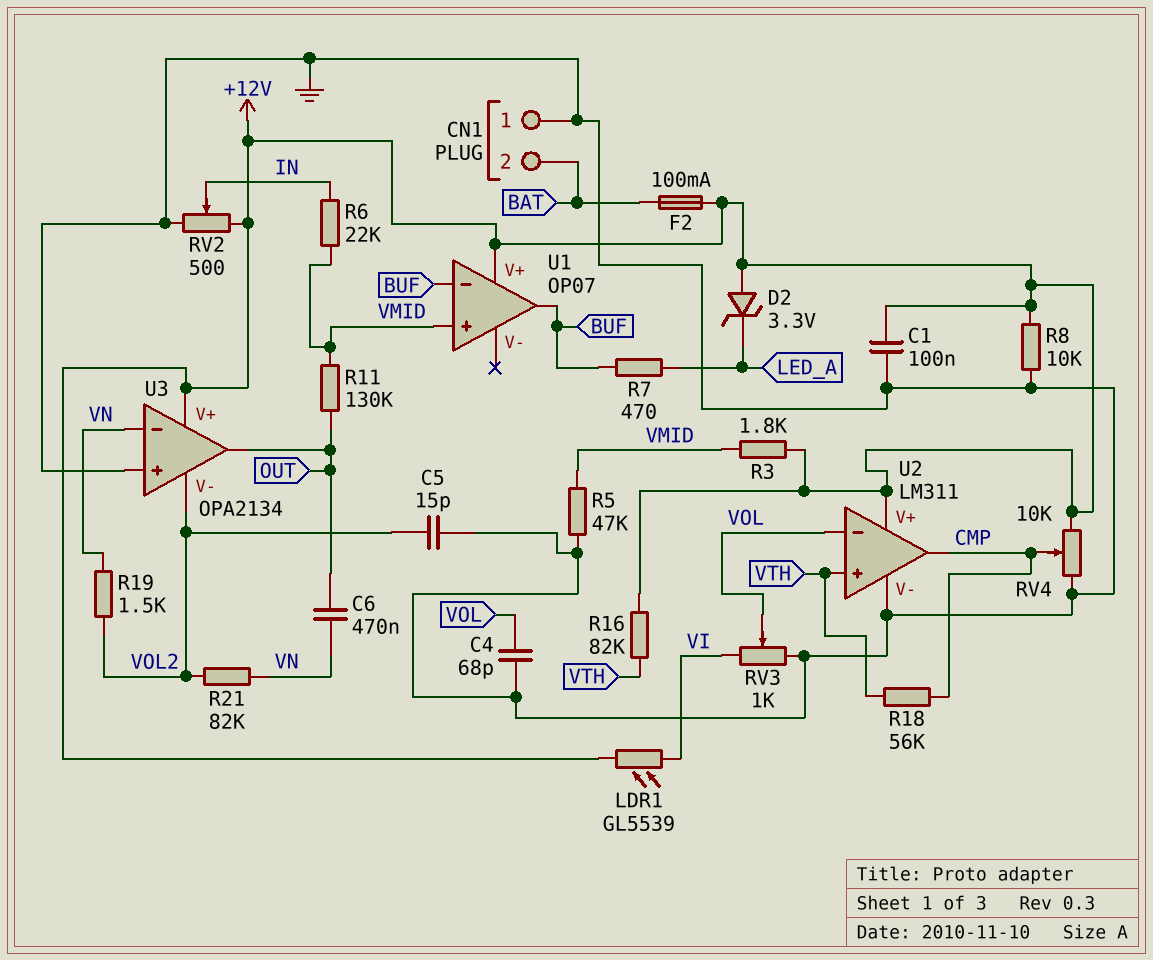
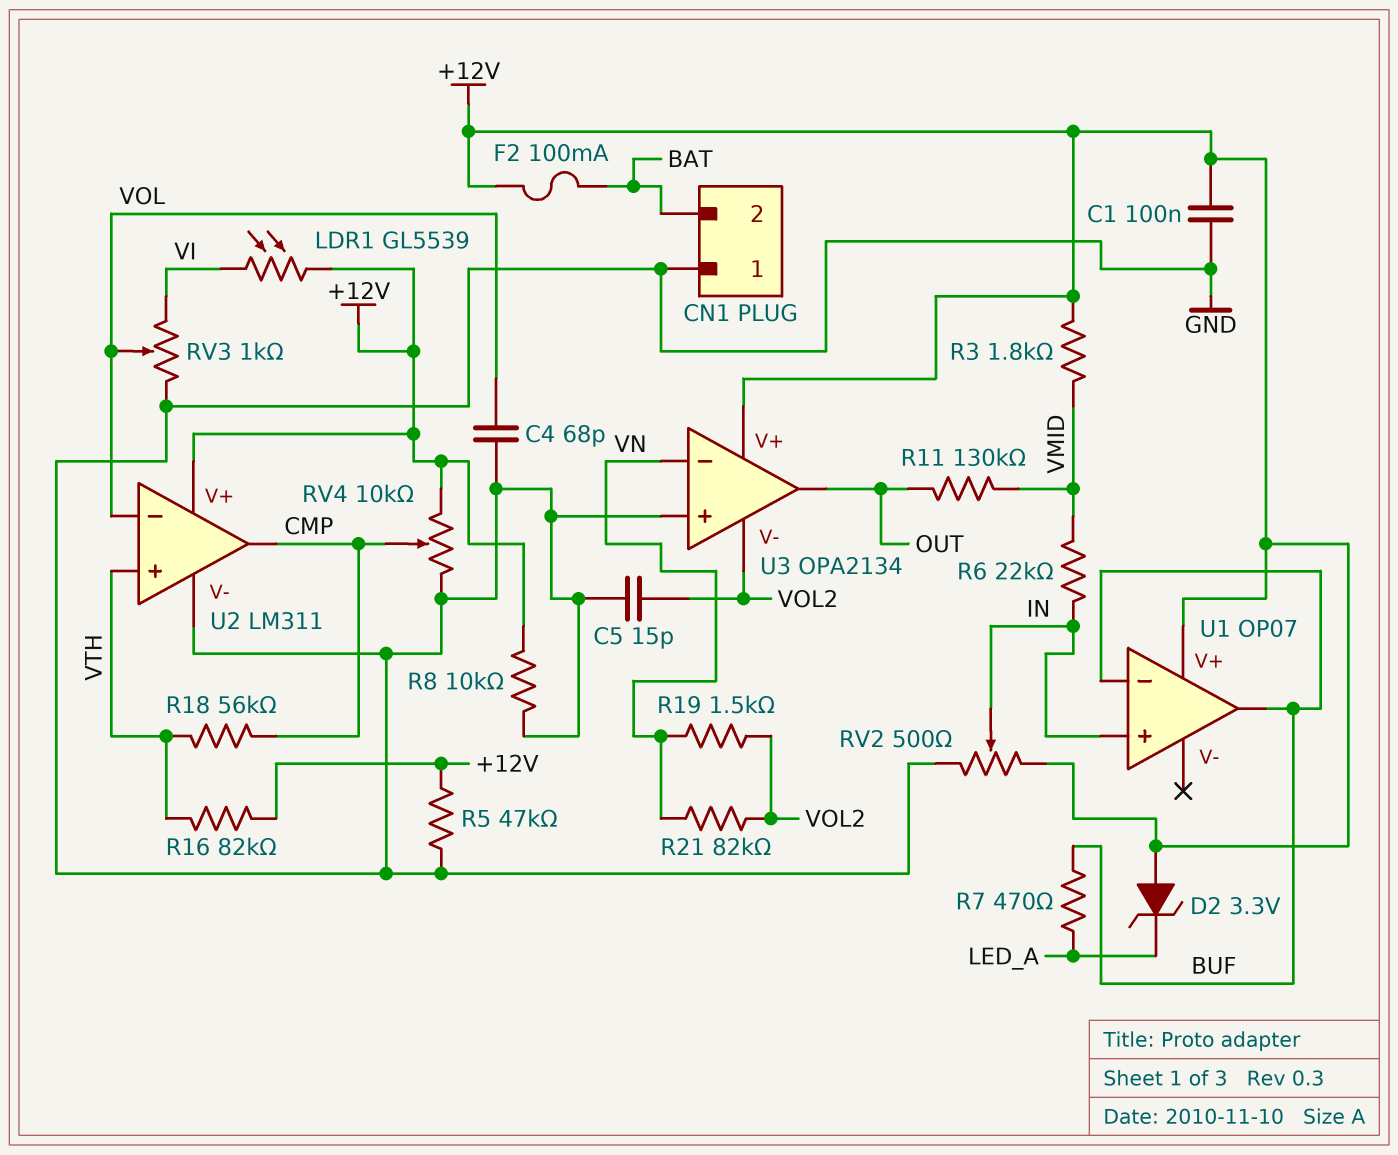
C6: 470nF (OUT, VN) -> none
R5: 47k (GND, VMID) -> 47k (+12V, GND)
U1 pin in+: VMID -> IN

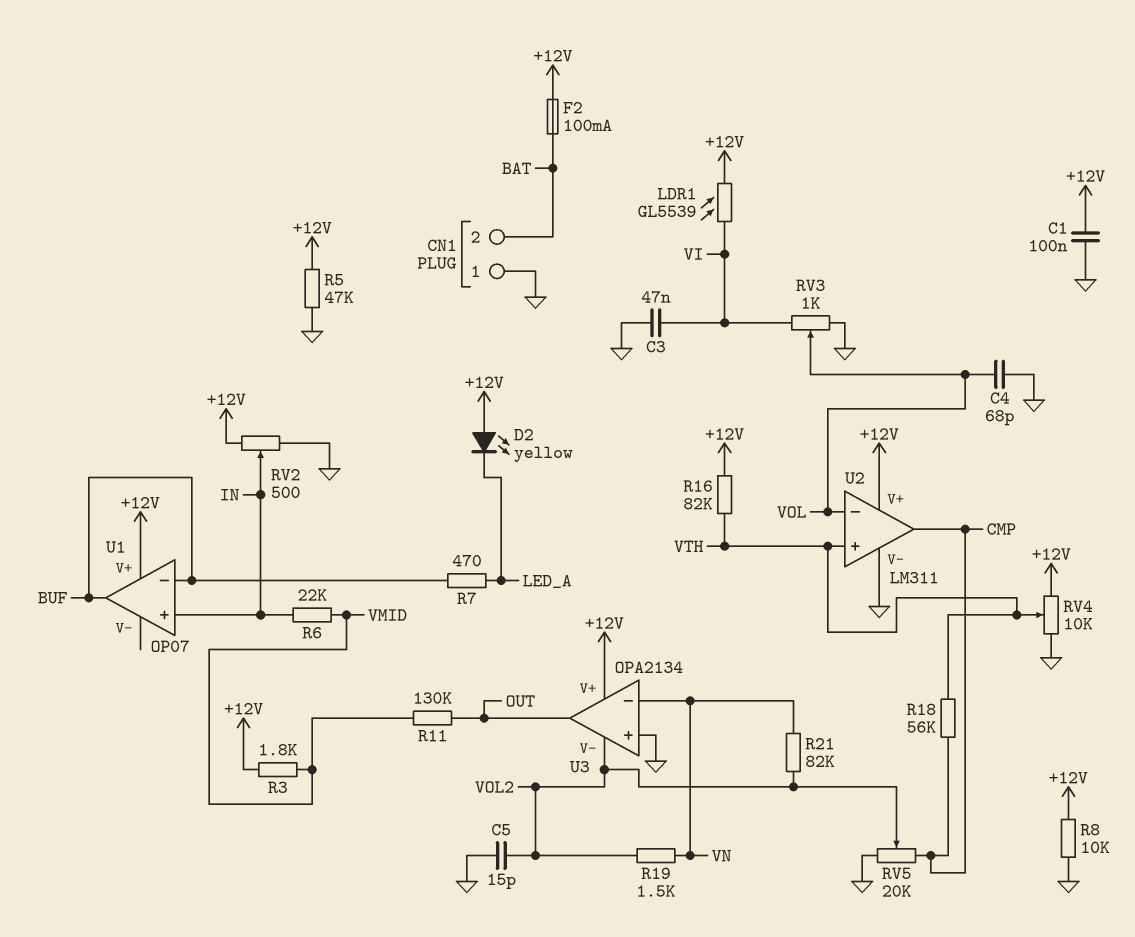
C3: none -> 47nF (GND, VI)
D2: zener 3.3V (A +12V, K LED_A) -> LED yellow (A +12V, K LED_A)
RV4: 10k (+12V, GND, wiper CMP) -> 10k (+12V, GND, wiper VTH)
RV5: none -> 20k (CMP, GND, wiper VOL2)

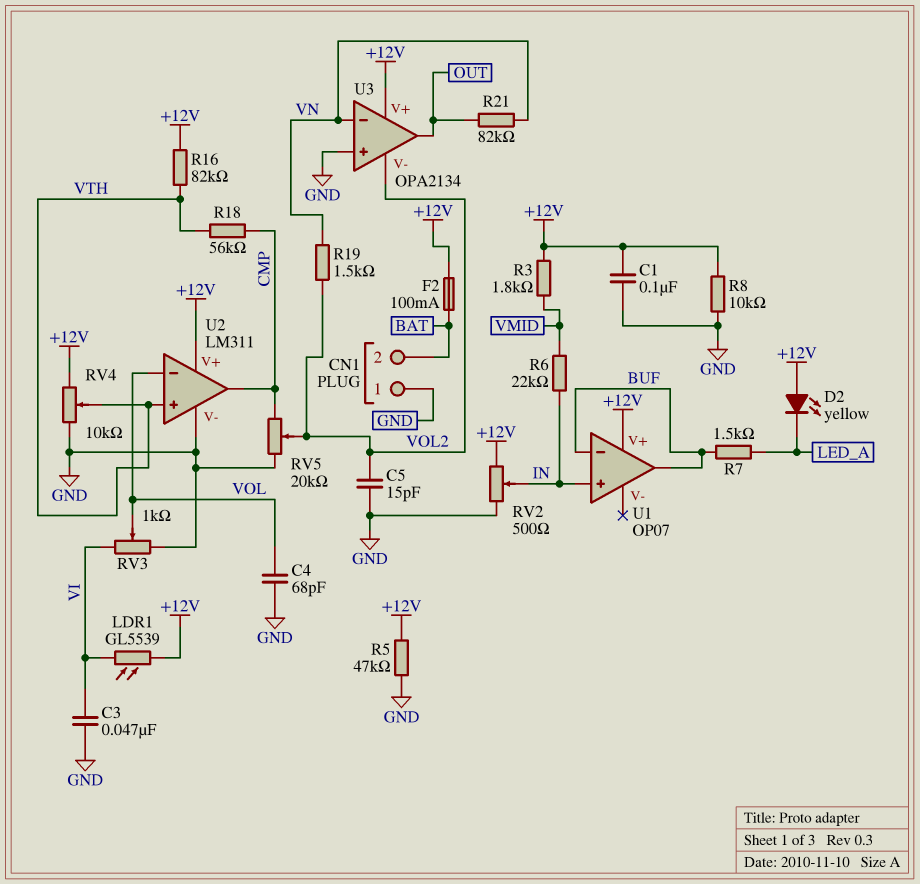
R7: 470 (BUF, LED_A) -> 1.5k (BUF, LED_A)
R11: 130k (OUT, VMID) -> none
R21: 82k (VN, VOL2) -> 82k (OUT, VN)

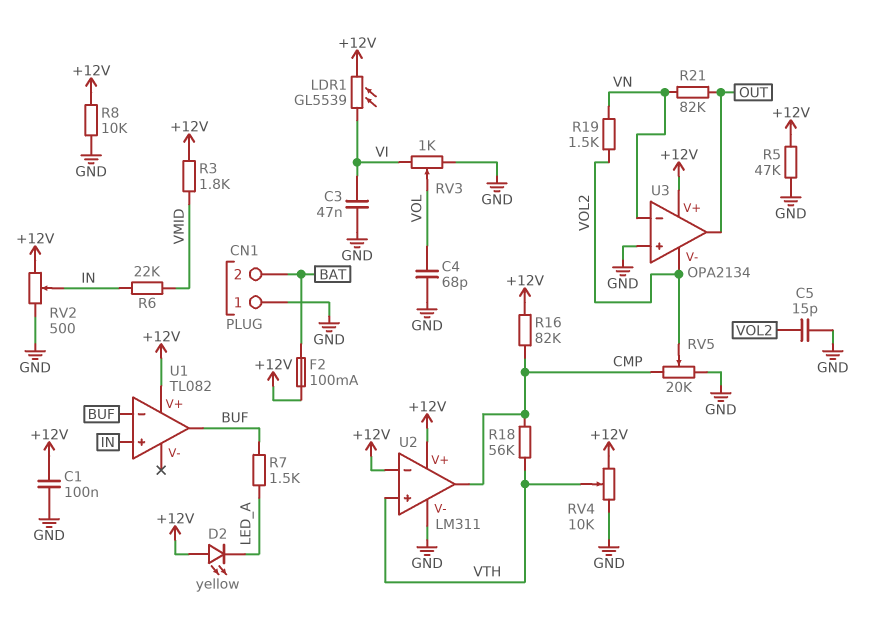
R16: 82k (+12V, VTH) -> 82k (+12V, CMP)
U1: OP07 -> TL082
U2 pin in-: VOL -> +12V

